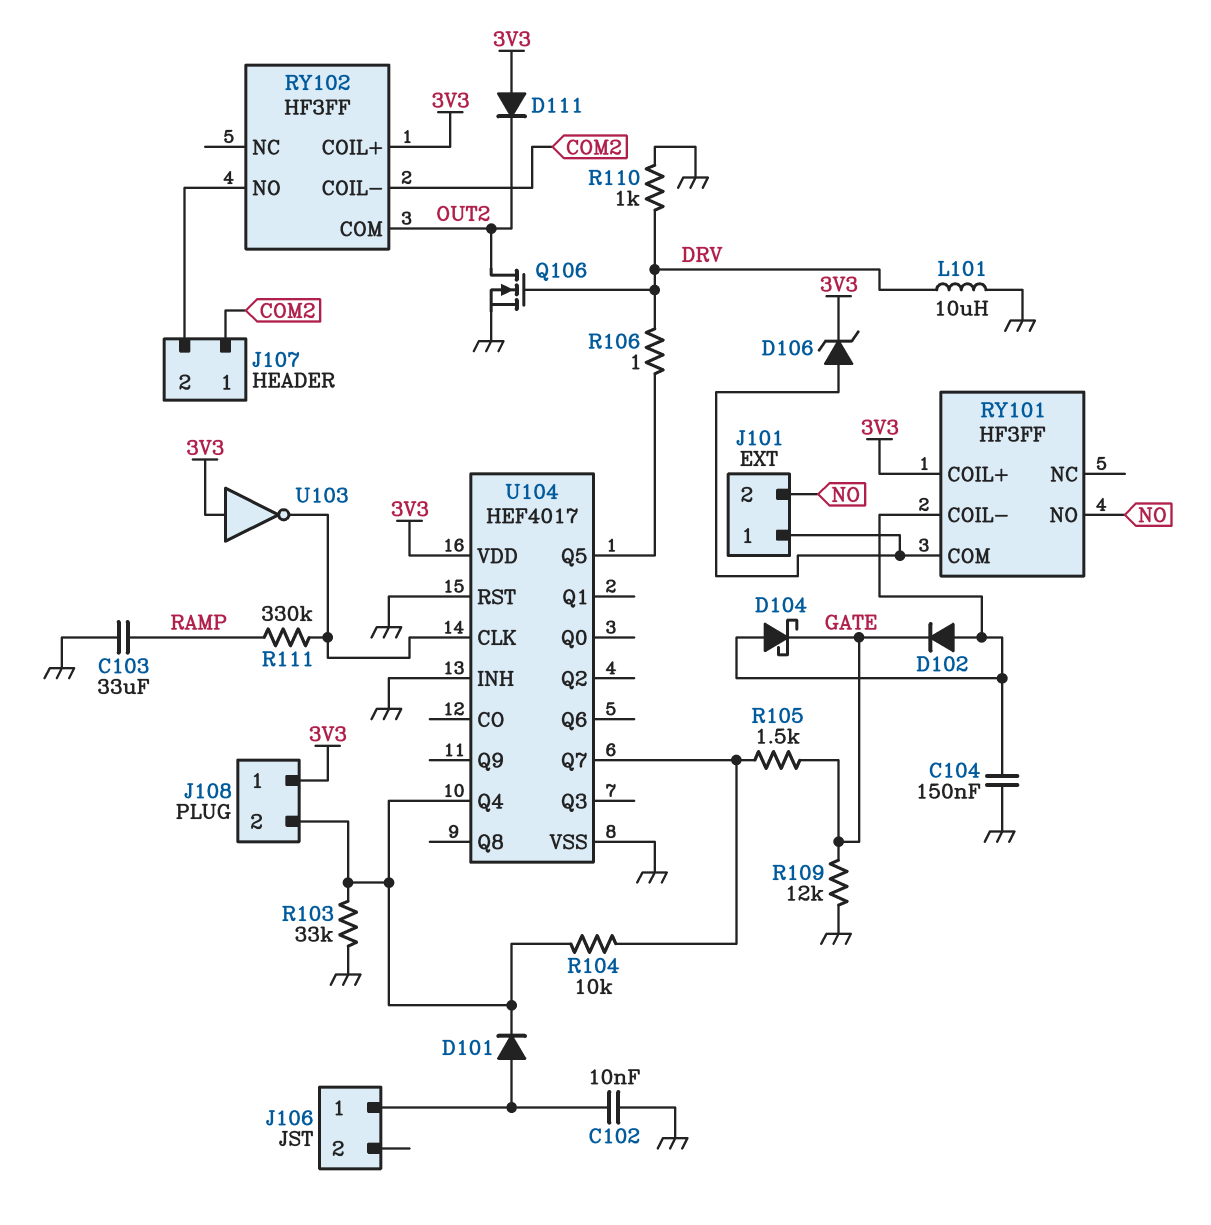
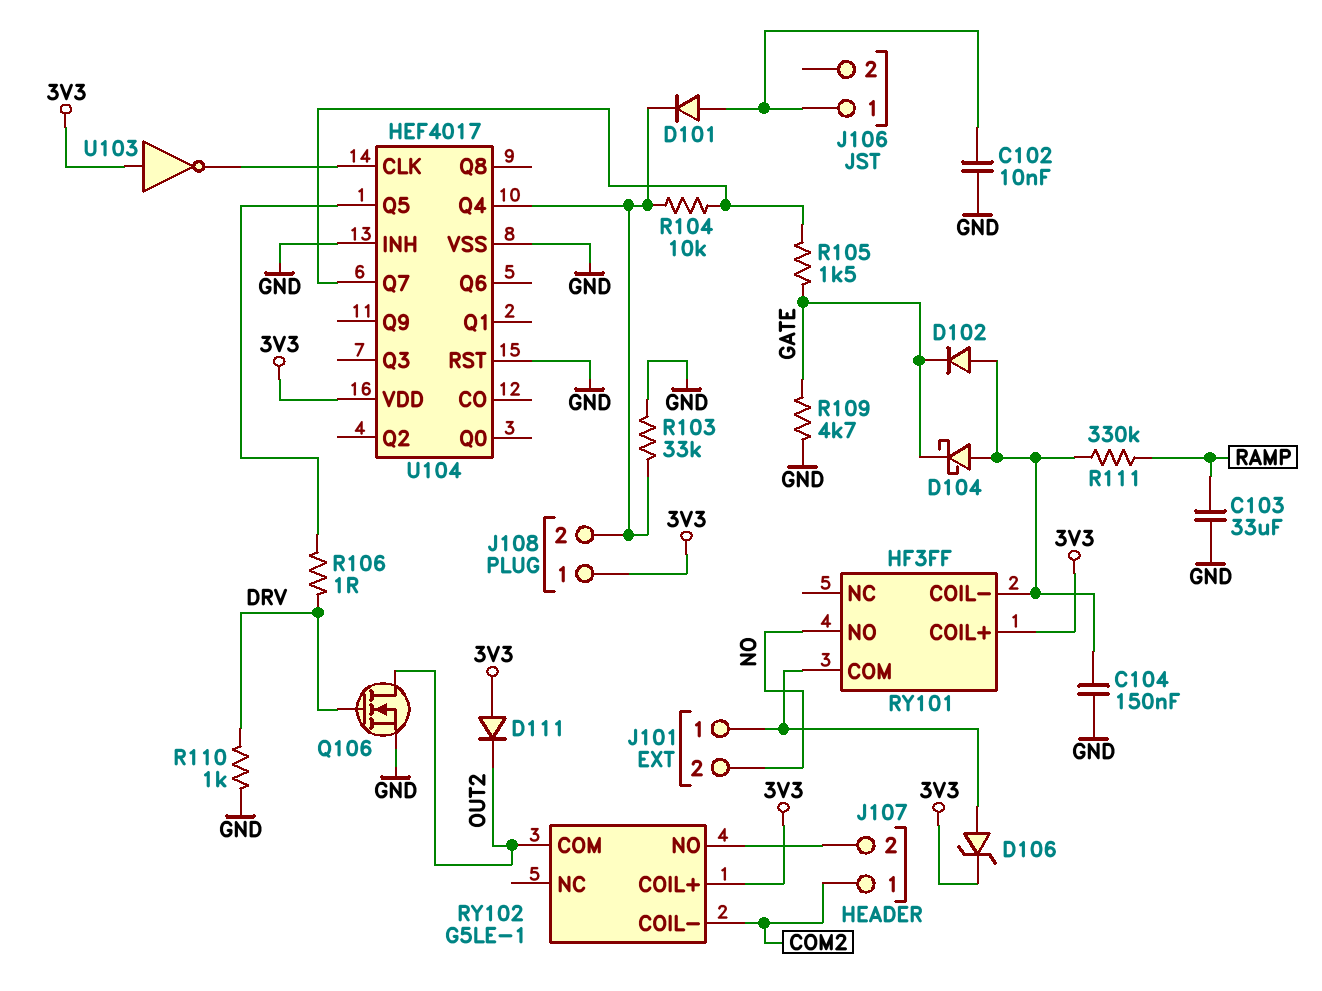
L101: 10uH (DRV, GND) -> none
R109: 12k (GATE, GND) -> 4.7k (GATE, GND)
R111: 330k (RAMP, U104/CLK) -> 330k (RAMP, RY101/COIL-)
RY102: HF3FF -> G5LE-1

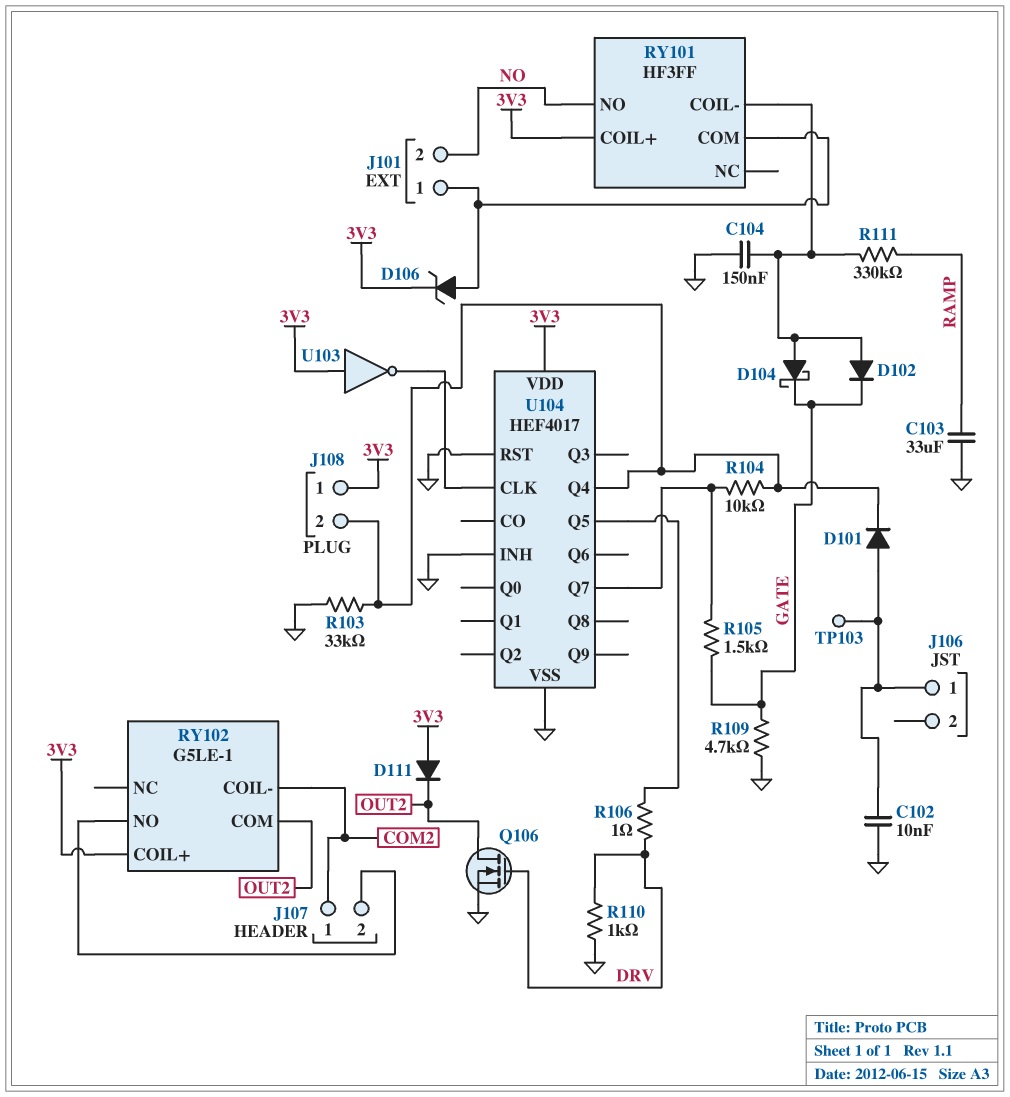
TP103: none -> test point (J106/1)

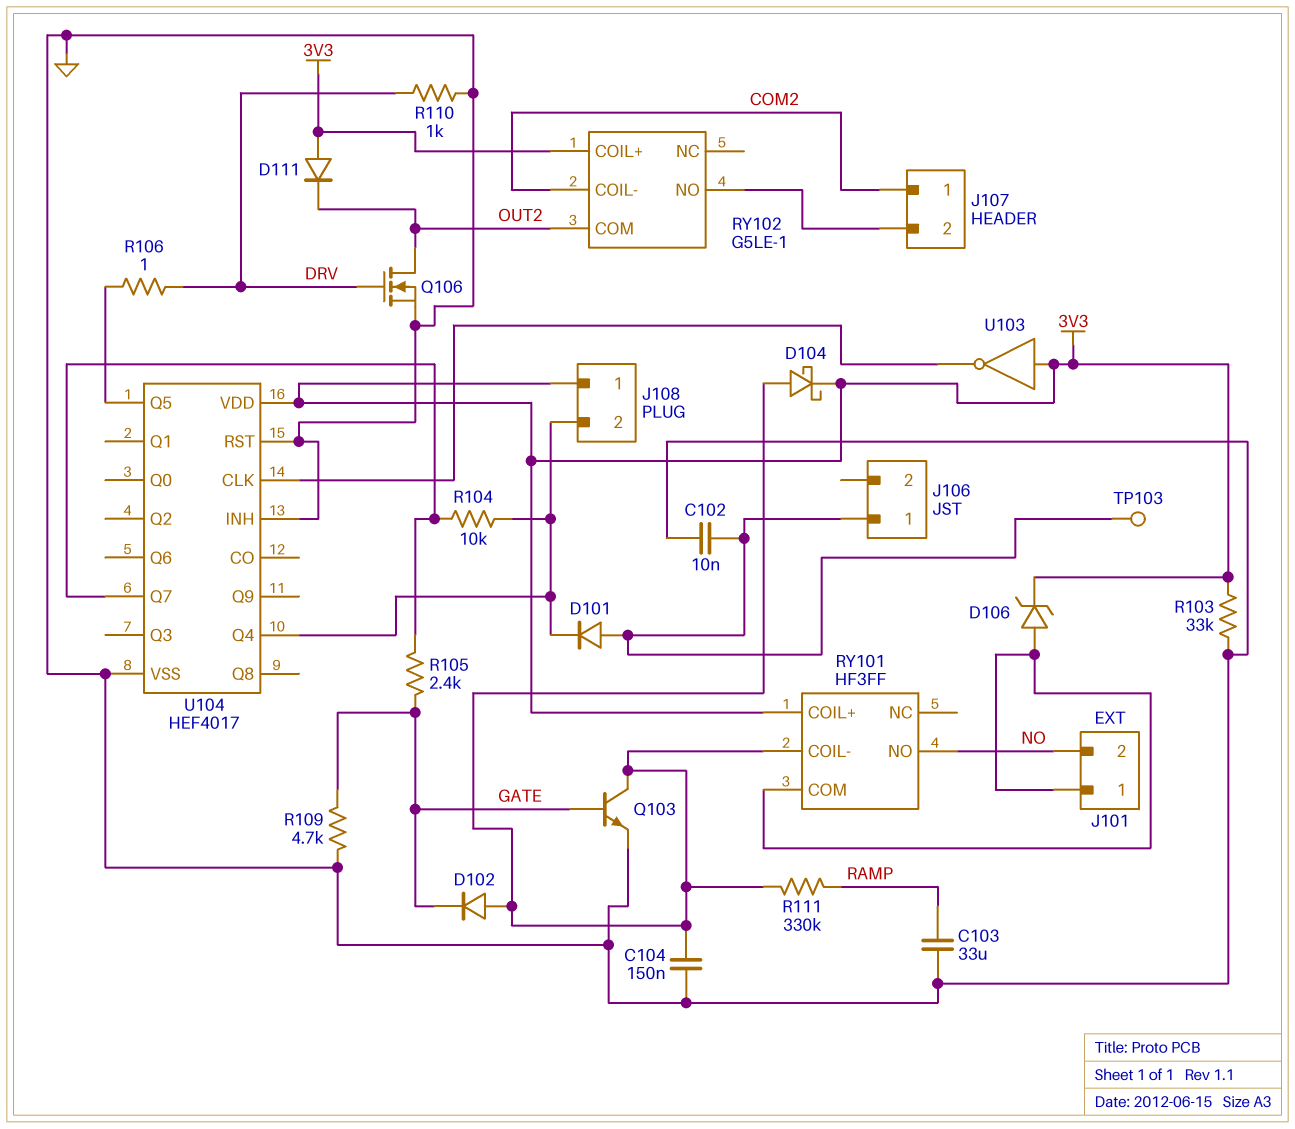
D104: schottky (A RY101/COIL-, K GATE) -> schottky (A RY101/COIL-, K 3V3)
Q103: none -> NPN (B GATE, C RY101/COIL-, E GND)
R103: 33k (GND, J108/2) -> 33k (3V3, GND)
R105: 1.5k (GATE, U104/Q7) -> 2.4k (GATE, U104/Q7)

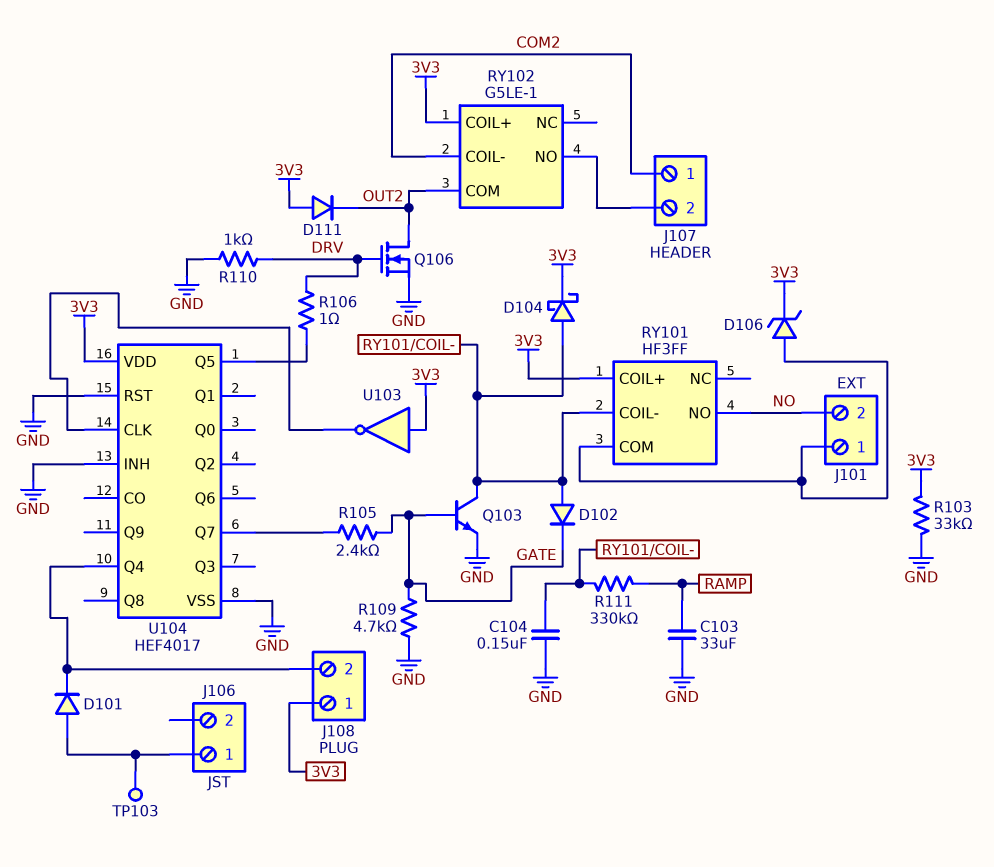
C102: 10nF (GND, J106/1) -> none
R104: 10k (J108/2, U104/Q7) -> none

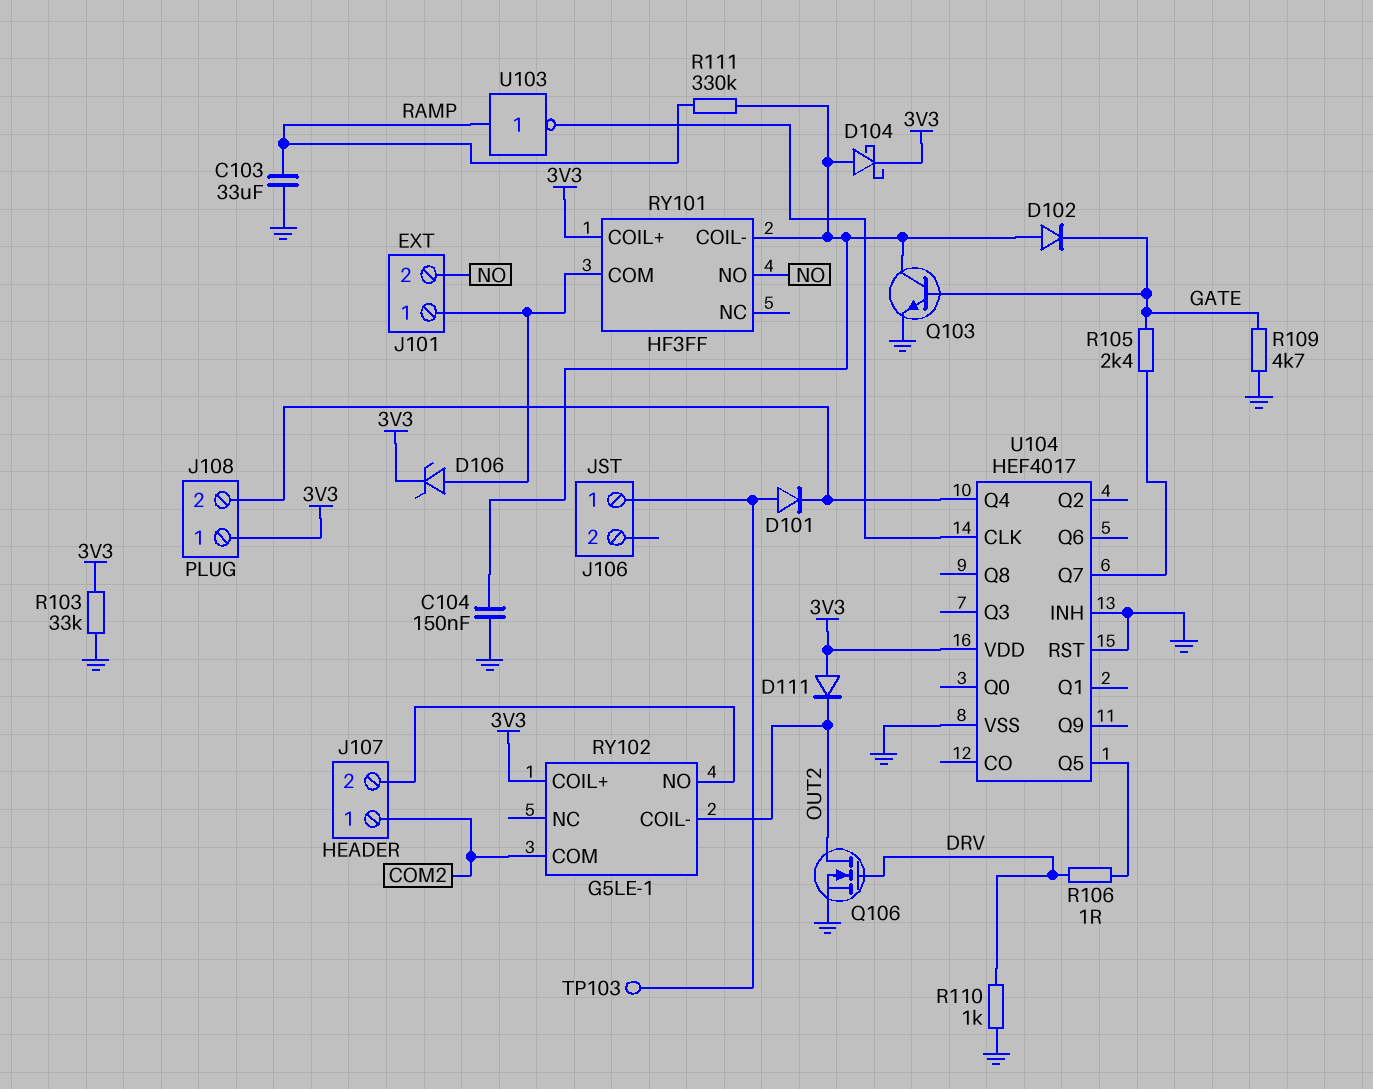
RY102 pin COIL-: COM2 -> OUT2
RY102 pin COM: OUT2 -> COM2
U103: NOT (in 3V3, out U104/CLK) -> NOT (in RAMP, out U104/CLK)

